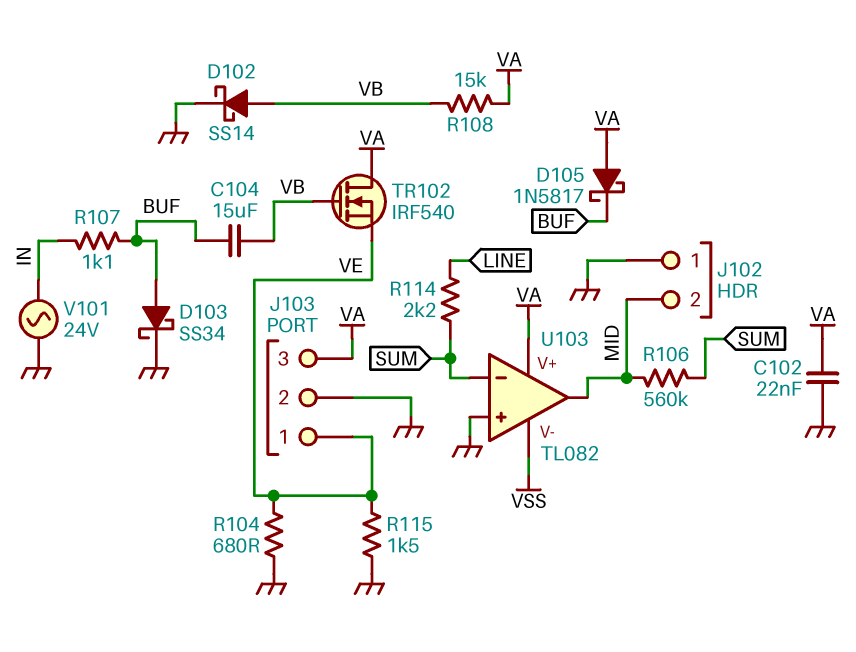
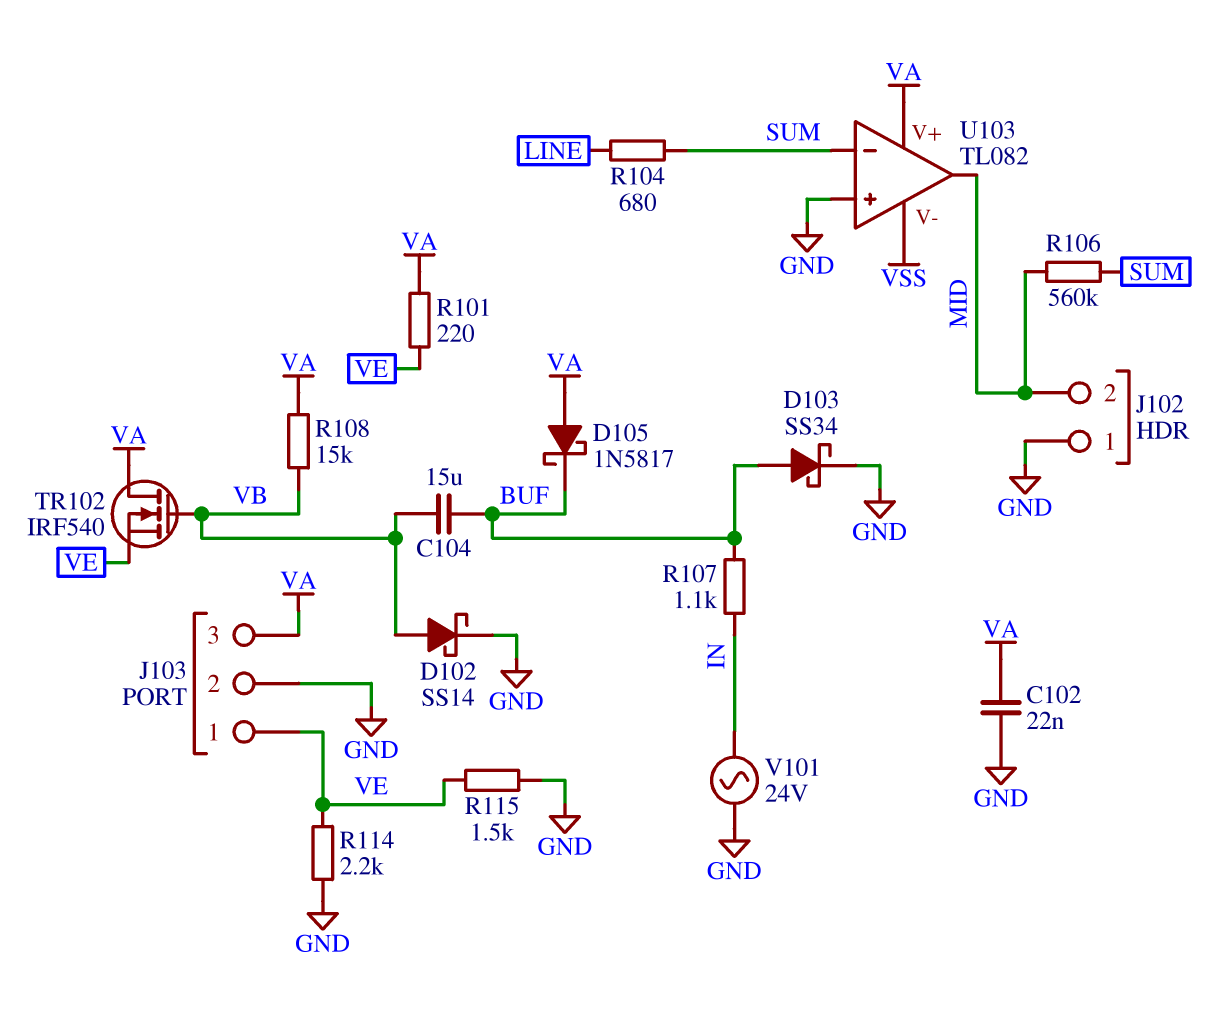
R101: none -> 220 (VA, VE)
R104: 680 (GND, VE) -> 680 (LINE, SUM)
R114: 2.2k (LINE, SUM) -> 2.2k (GND, VE)

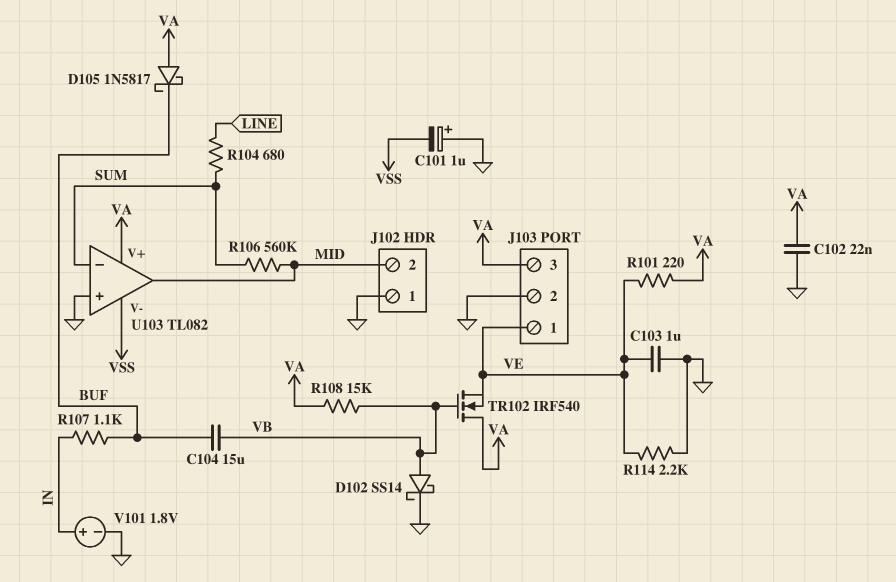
C101: none -> 1uF (plus GND, minus VSS)
C103: none -> 1uF (GND, VE)
D103: schottky SS34 (A BUF, K GND) -> none
R115: 1.5k (GND, VE) -> none
V101: AC 24V (GND, IN) -> 1.8V (plus IN, minus GND)

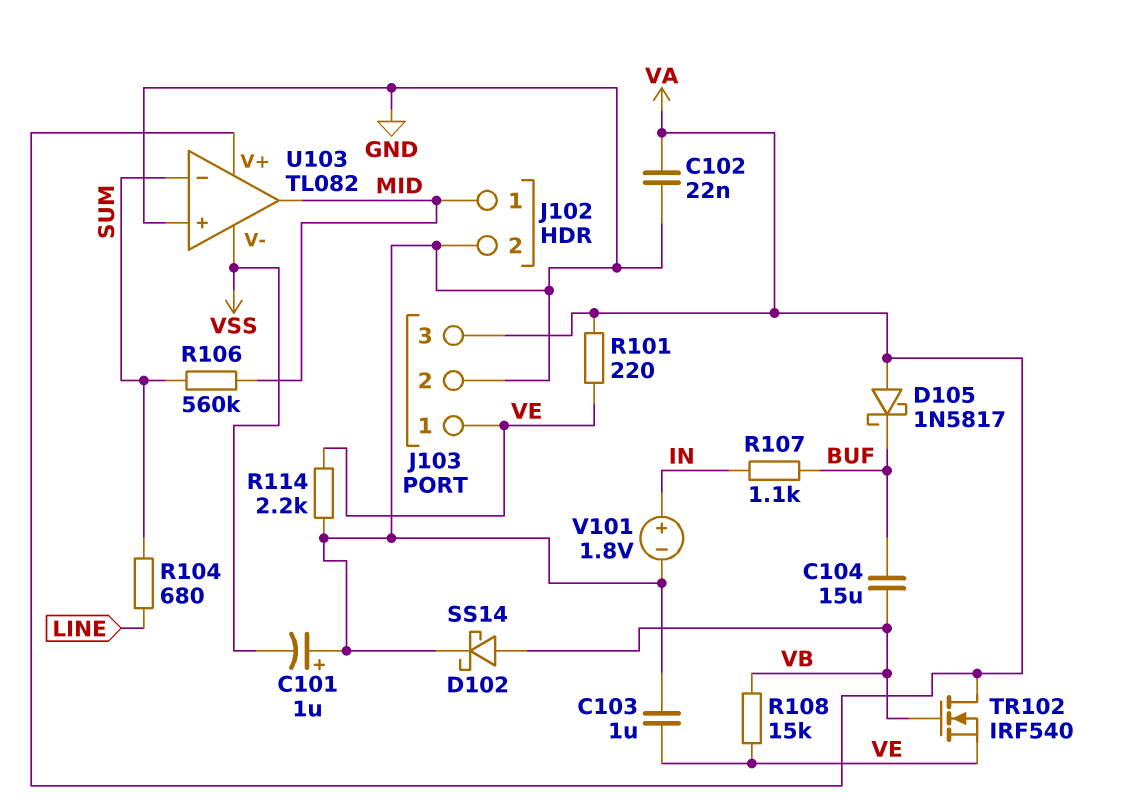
J102 pin 1: GND -> MID
J102 pin 2: MID -> GND
R108: 15k (VA, VB) -> 15k (VB, VE)

